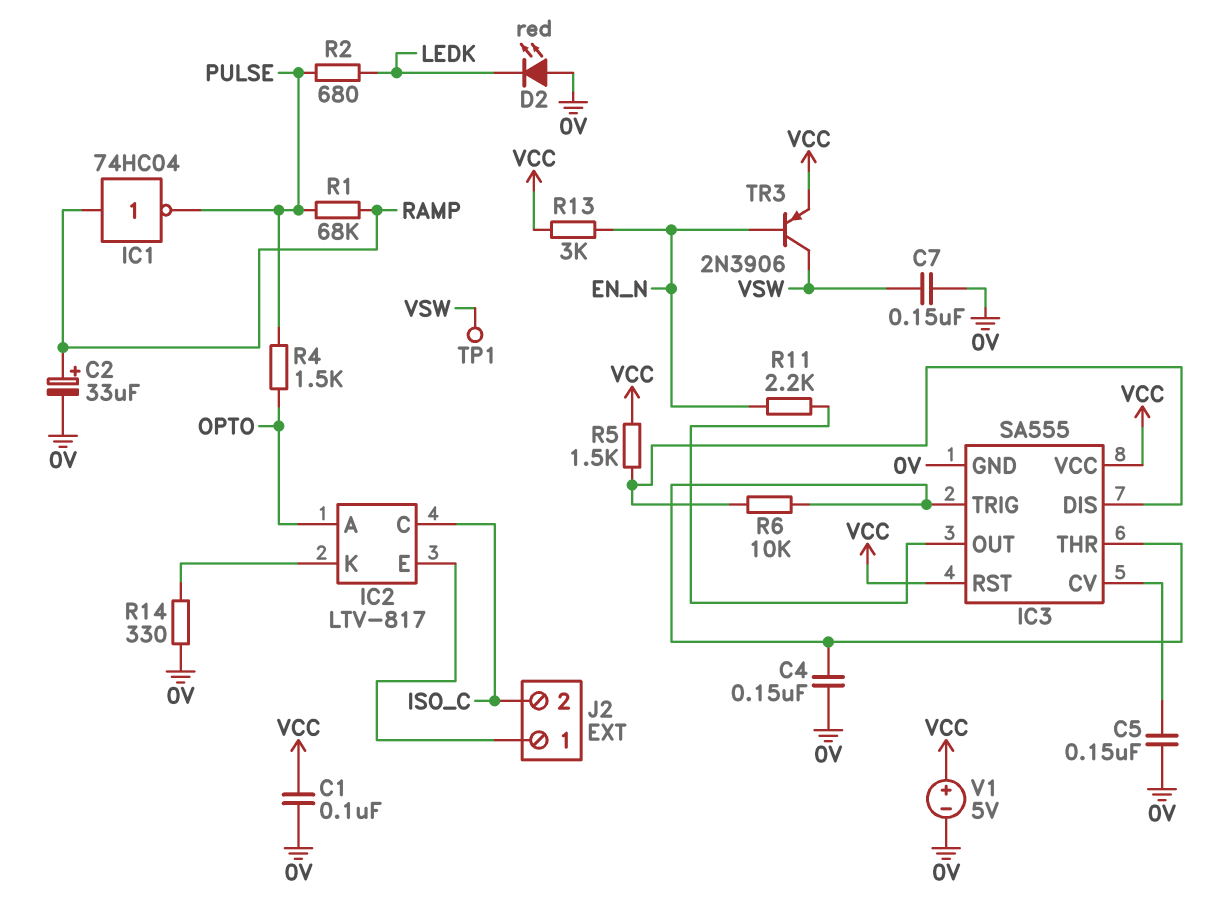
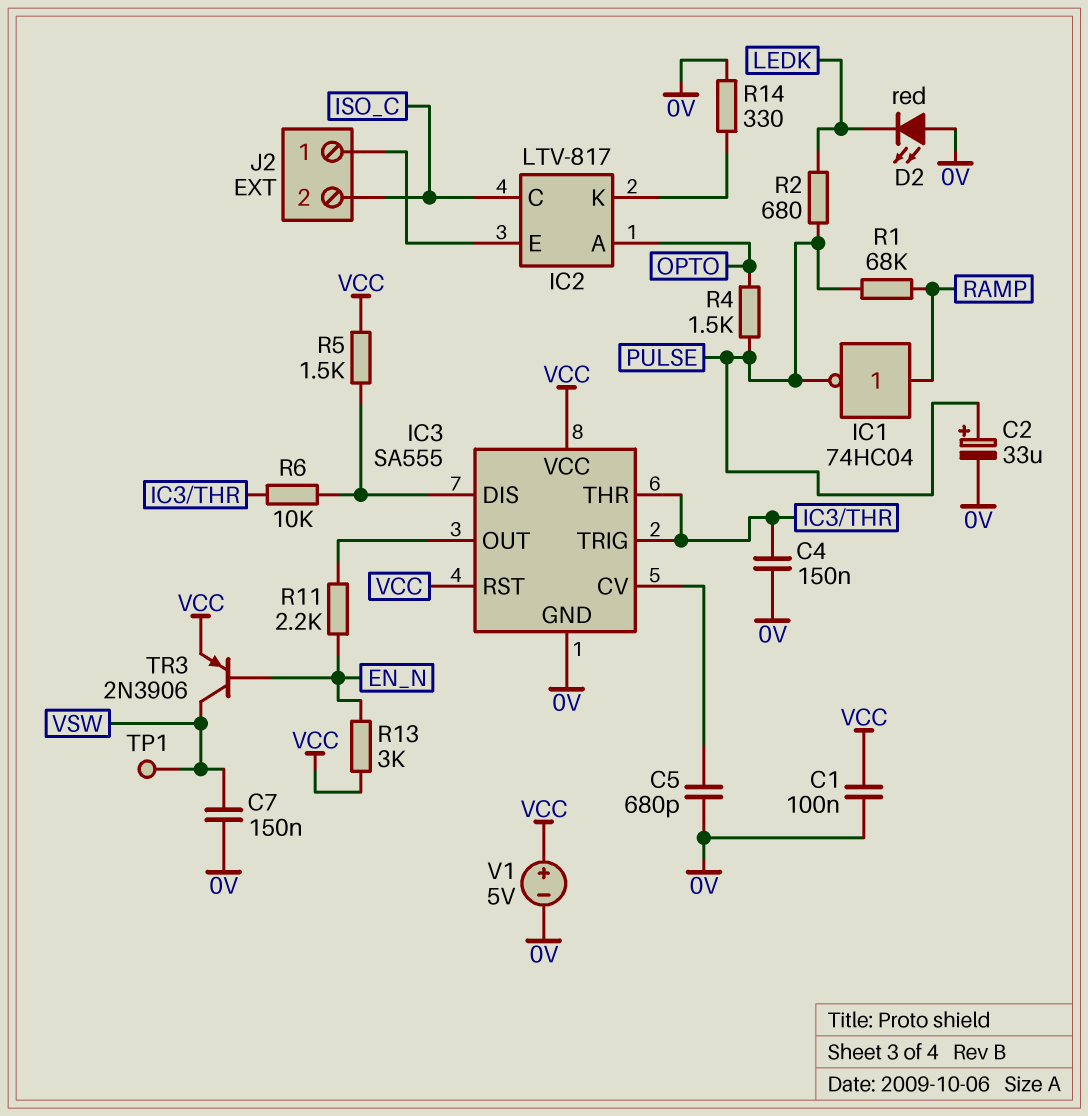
C2: 33uF (plus RAMP, minus 0V) -> 33uF (plus PULSE, minus 0V)
C5: 150nF (0V, IC3/CV) -> 680pF (0V, IC3/CV)

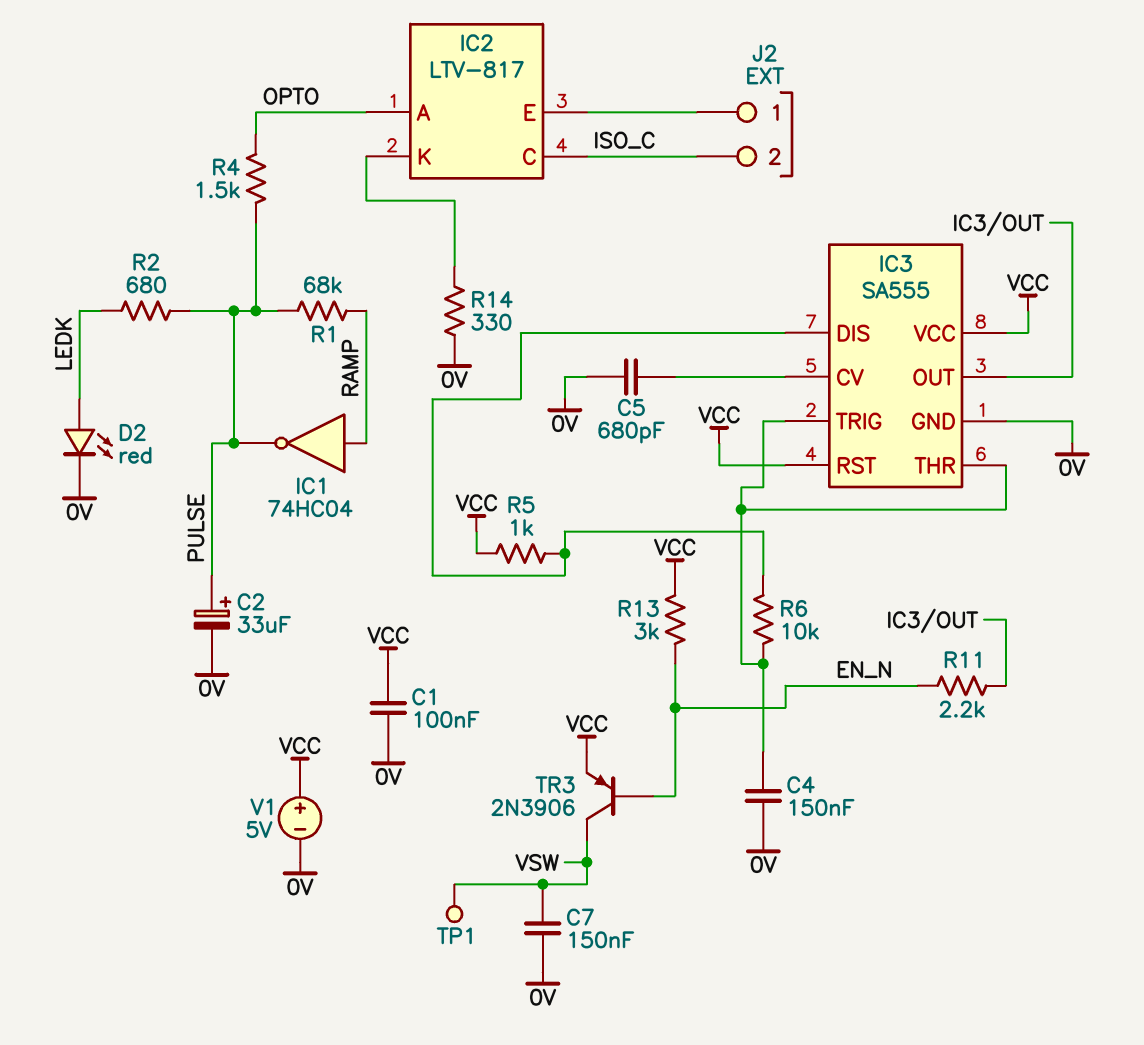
D2: LED red (A 0V, K LEDK) -> LED red (A LEDK, K 0V)
R5: 1.5k (IC3/DIS, VCC) -> 1k (IC3/DIS, VCC)

